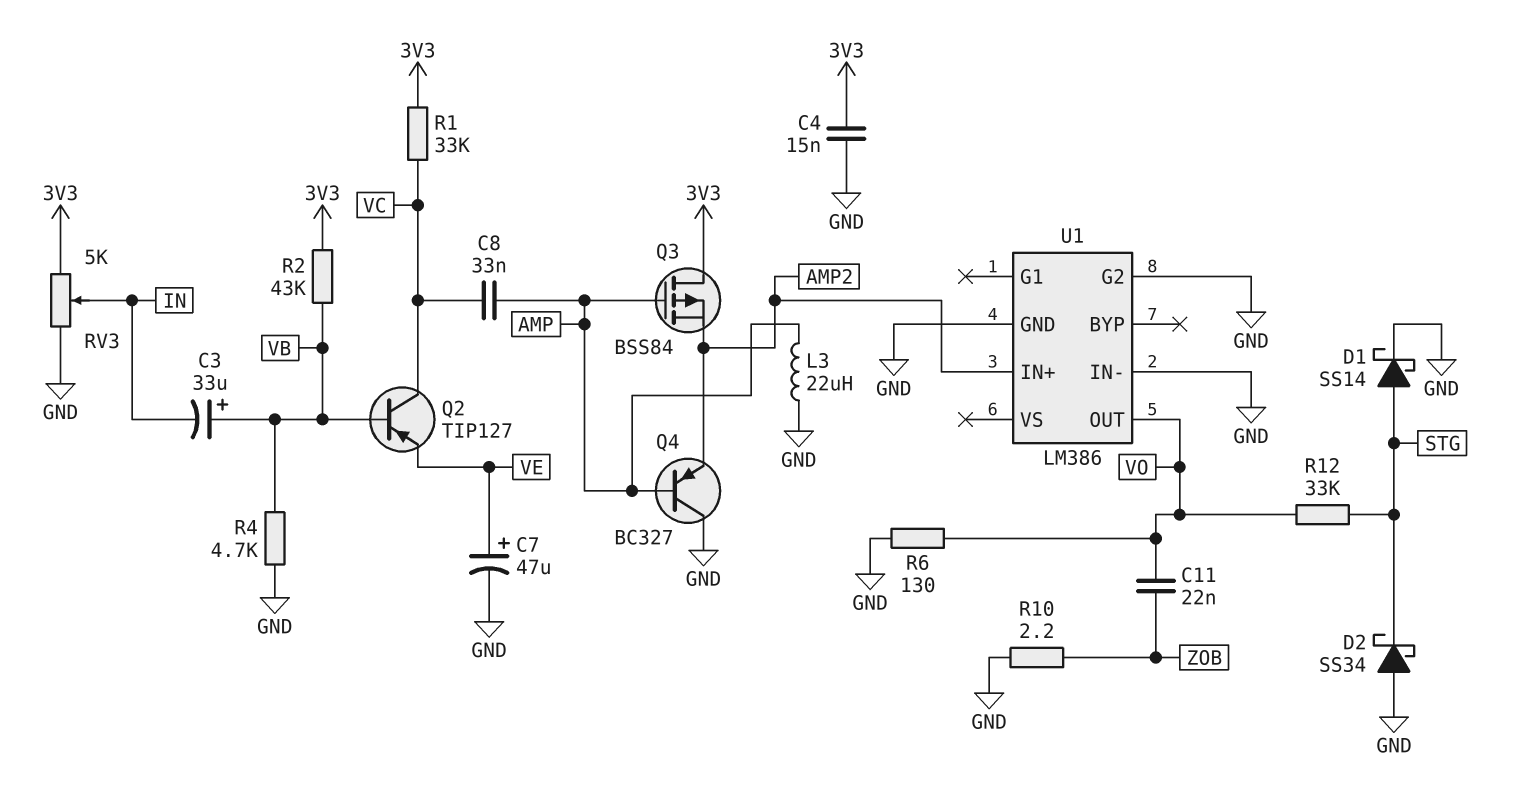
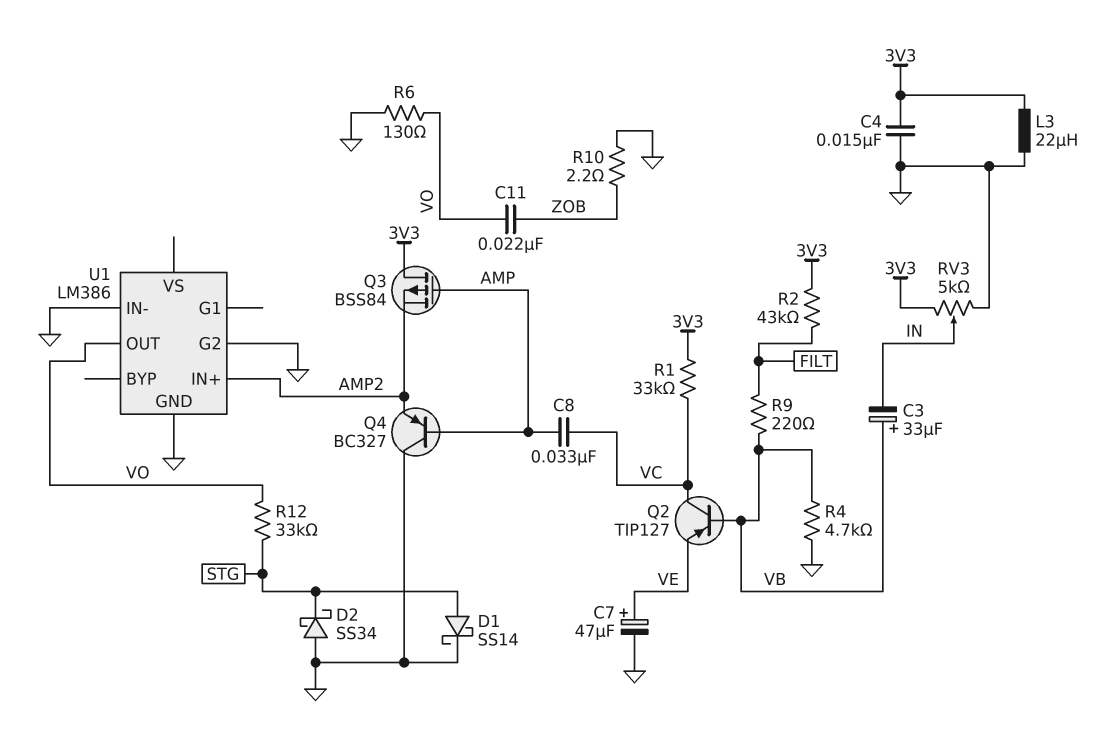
L3: 22uH (AMP, GND) -> 22uH (3V3, GND)
R2: 43k (3V3, VB) -> 43k (3V3, FILT)
R9: none -> 220 (FILT, VB)

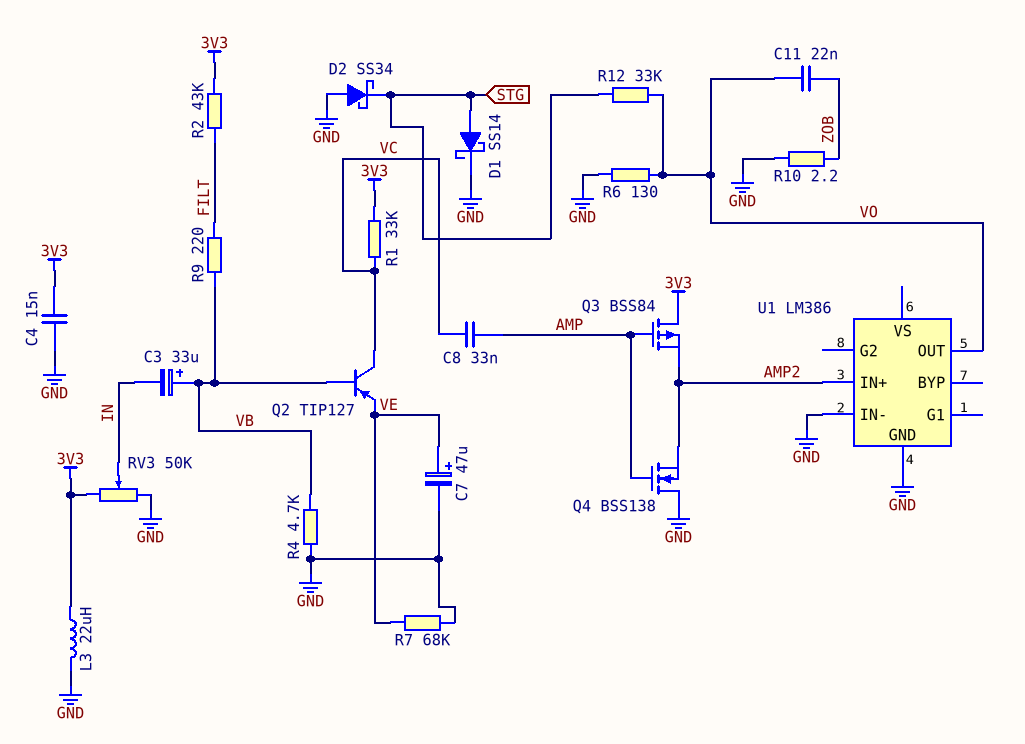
Q4: PNP BC327 (B AMP, C GND, E AMP2) -> NMOS BSS138 (G AMP, D GND, S AMP2)
R7: none -> 68k (GND, VE)
RV3: 5k (3V3, GND, wiper IN) -> 50k (3V3, GND, wiper IN)
U1 pin G2: GND -> none

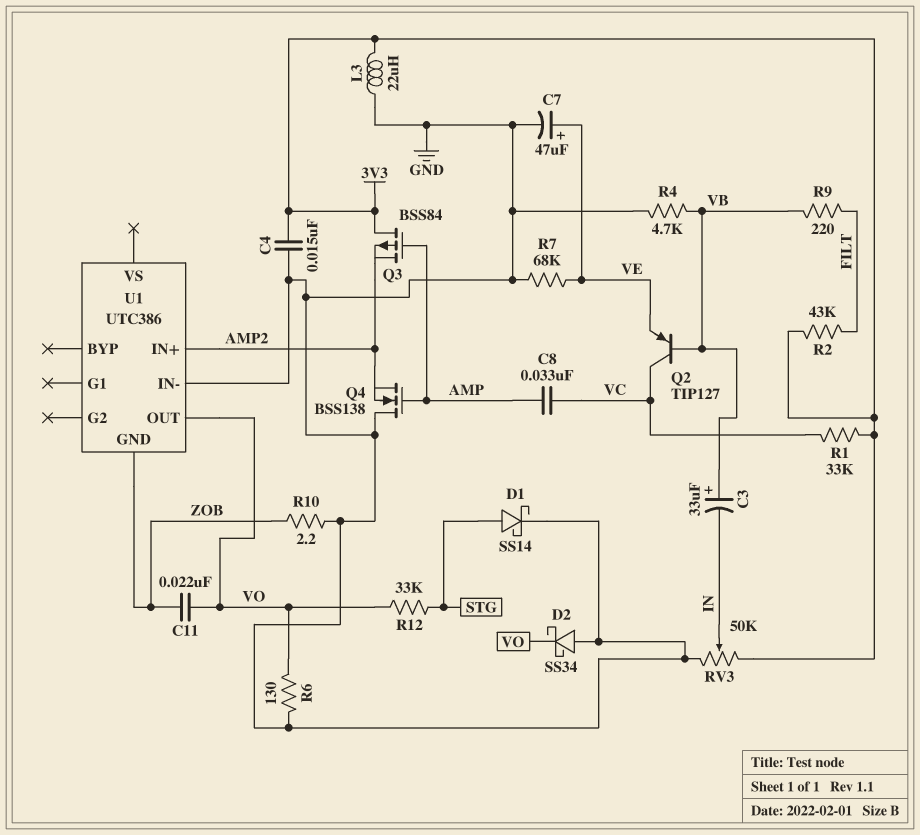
D2: schottky SS34 (A GND, K STG) -> schottky SS34 (A GND, K VO)
U1: LM386 -> UTC386
U1 pin GND: GND -> ZOB

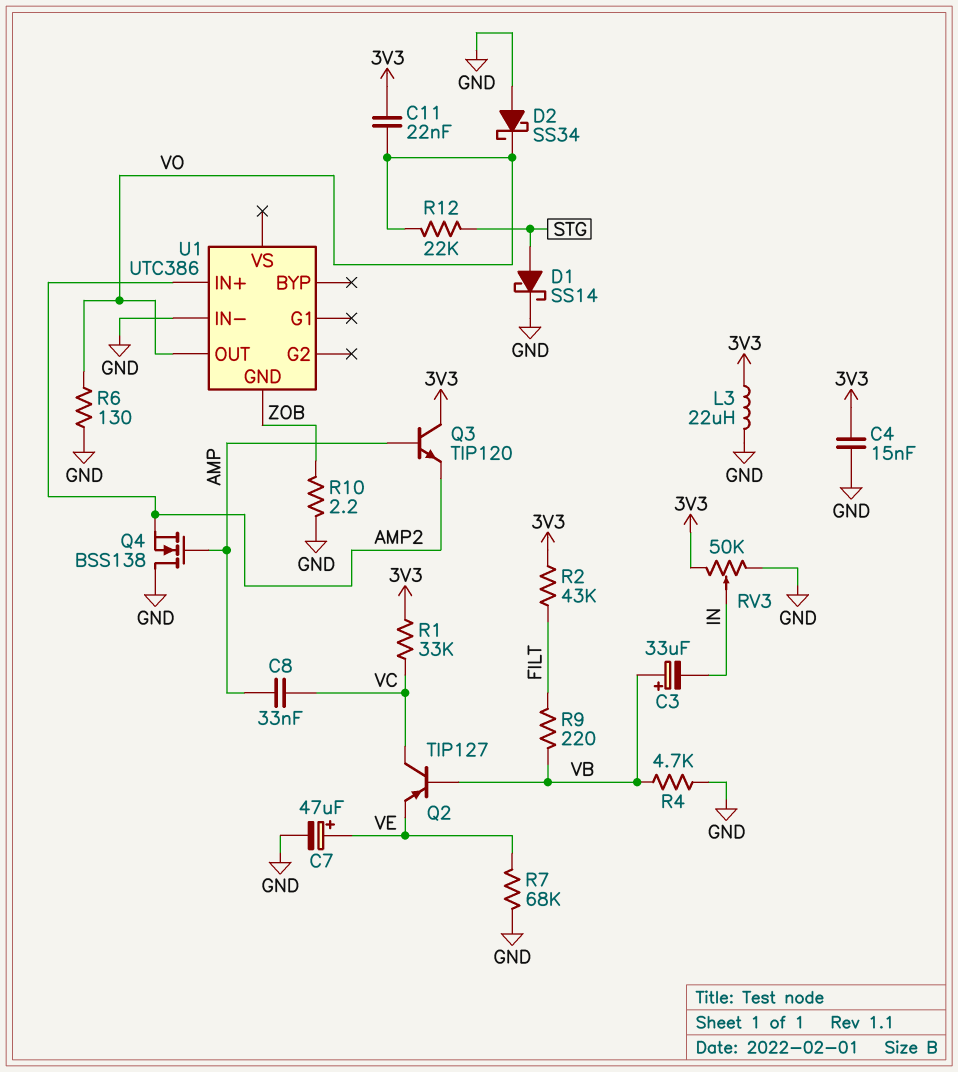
C11: 22nF (VO, ZOB) -> 22nF (3V3, VO)
Q3: PMOS BSS84 (G AMP, D 3V3, S AMP2) -> NPN TIP120 (B AMP, C 3V3, E AMP2)
R12: 33k (STG, VO) -> 22k (STG, VO)

